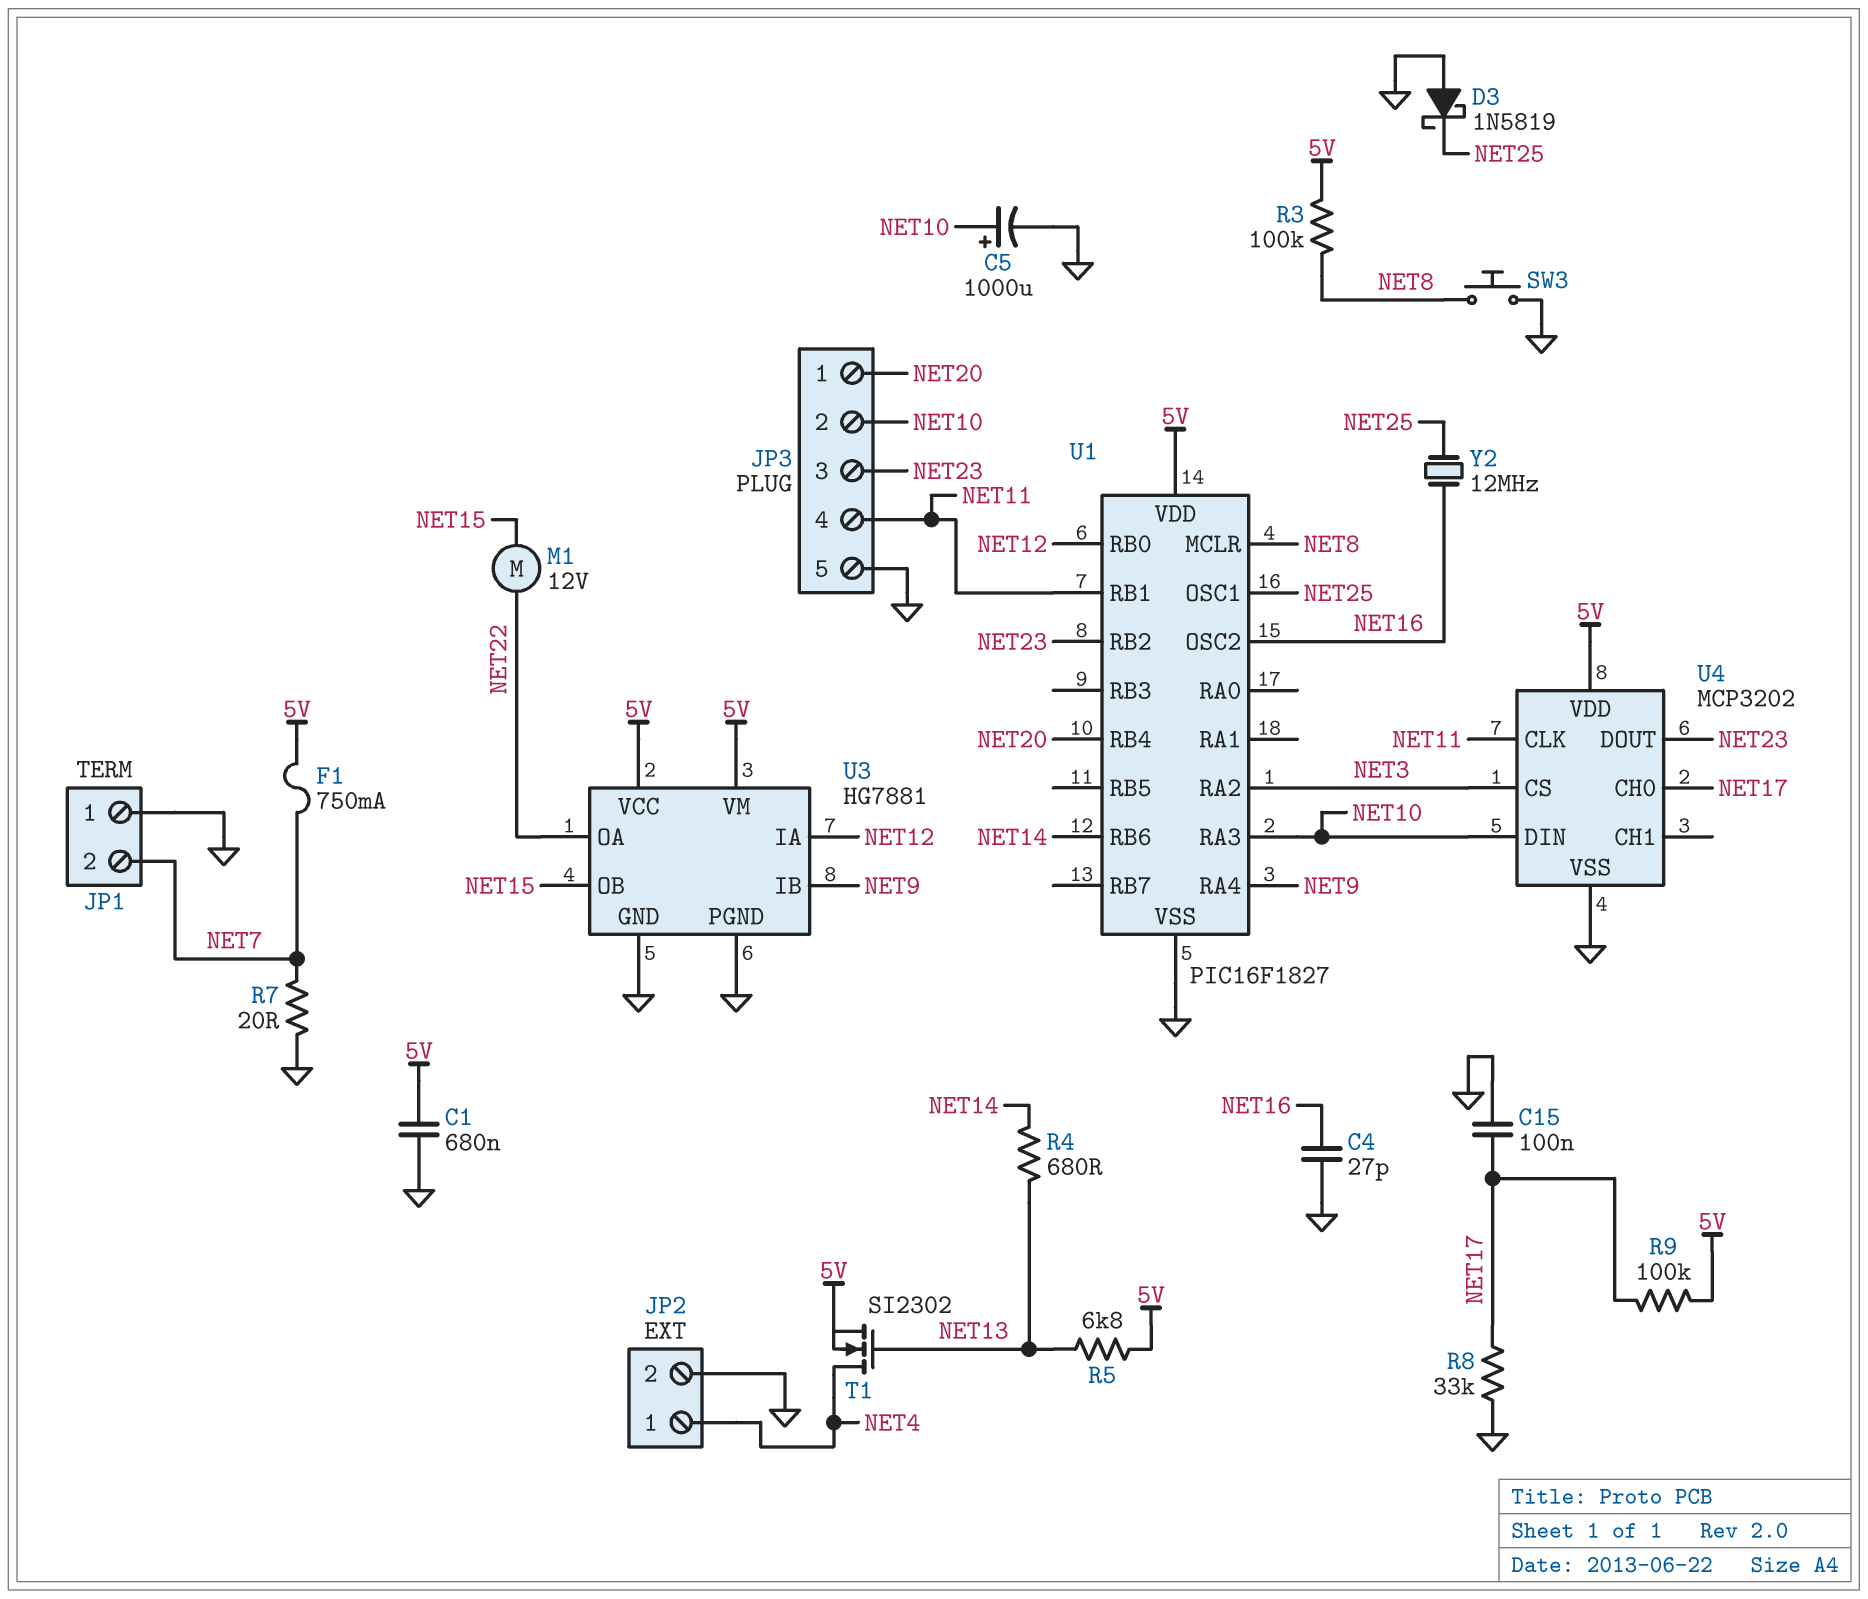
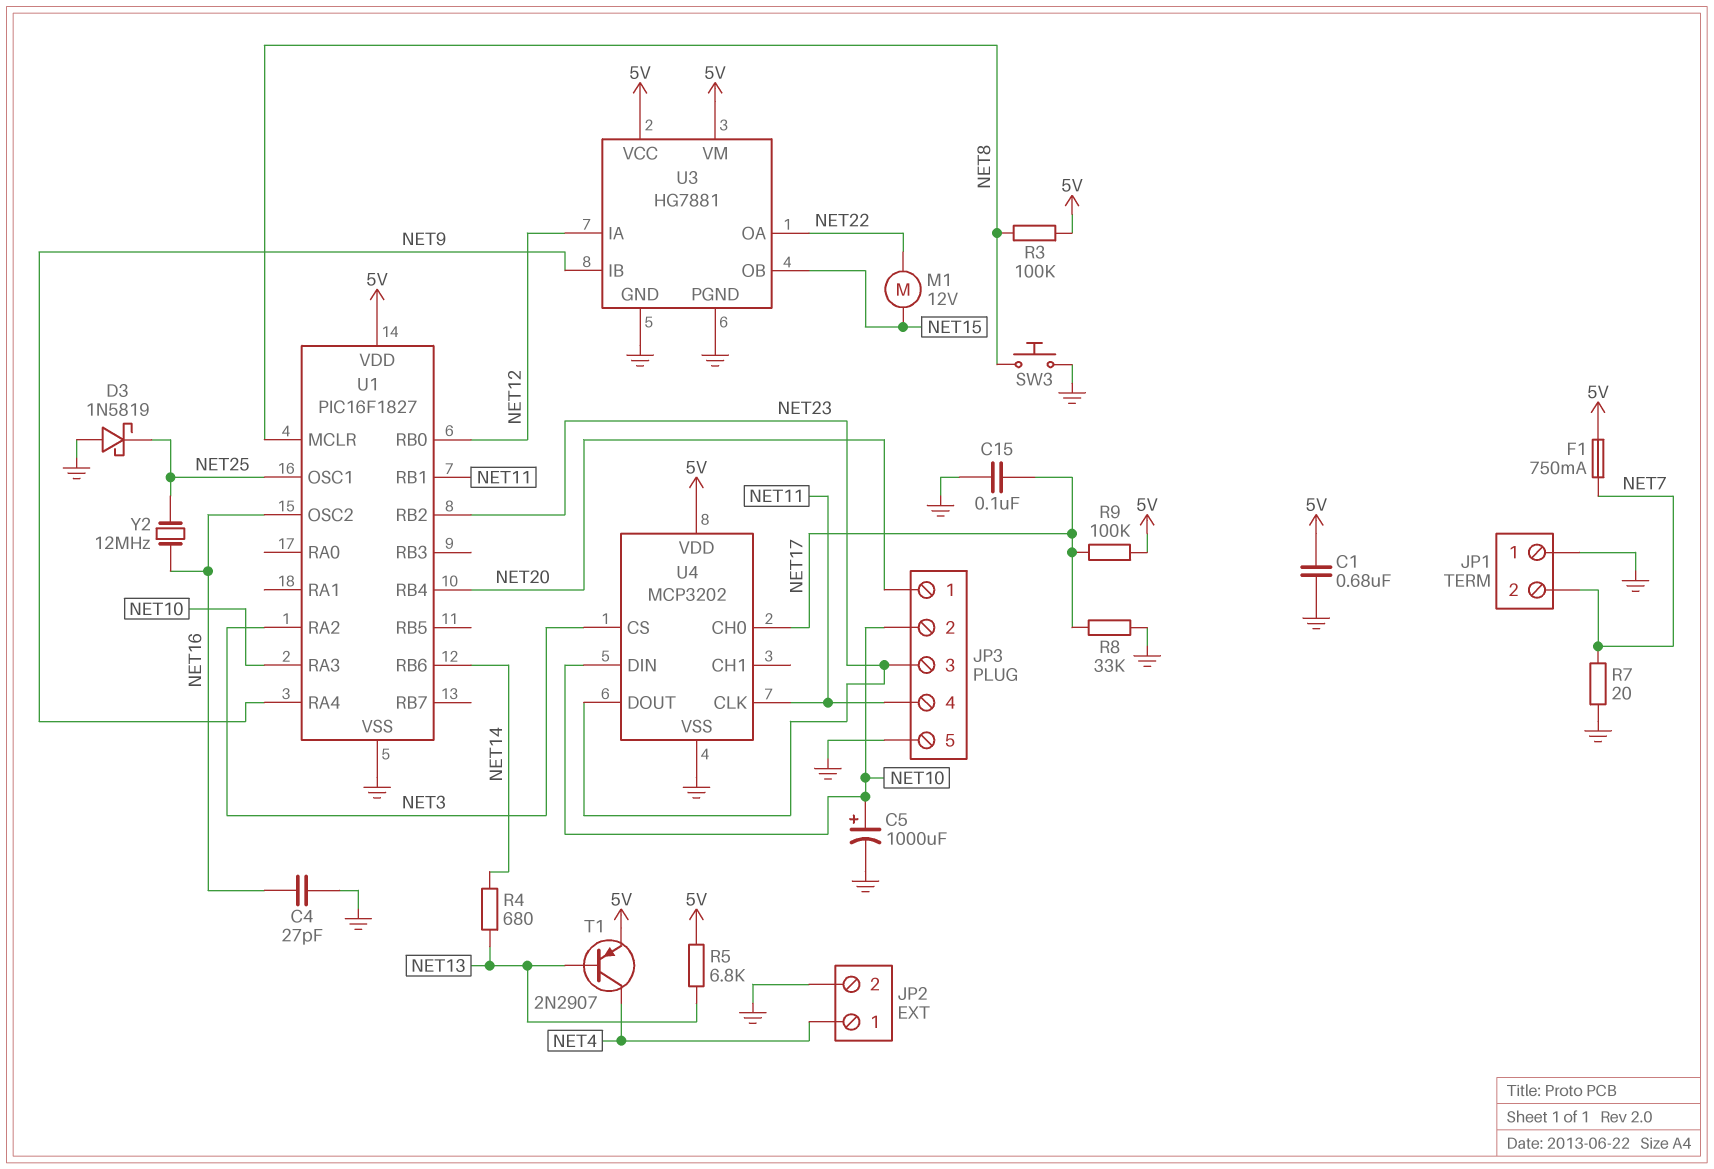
T1: NMOS SI2302 (G NET13, D NET4, S 5V) -> PNP 2N2907 (B NET13, C NET4, E 5V)

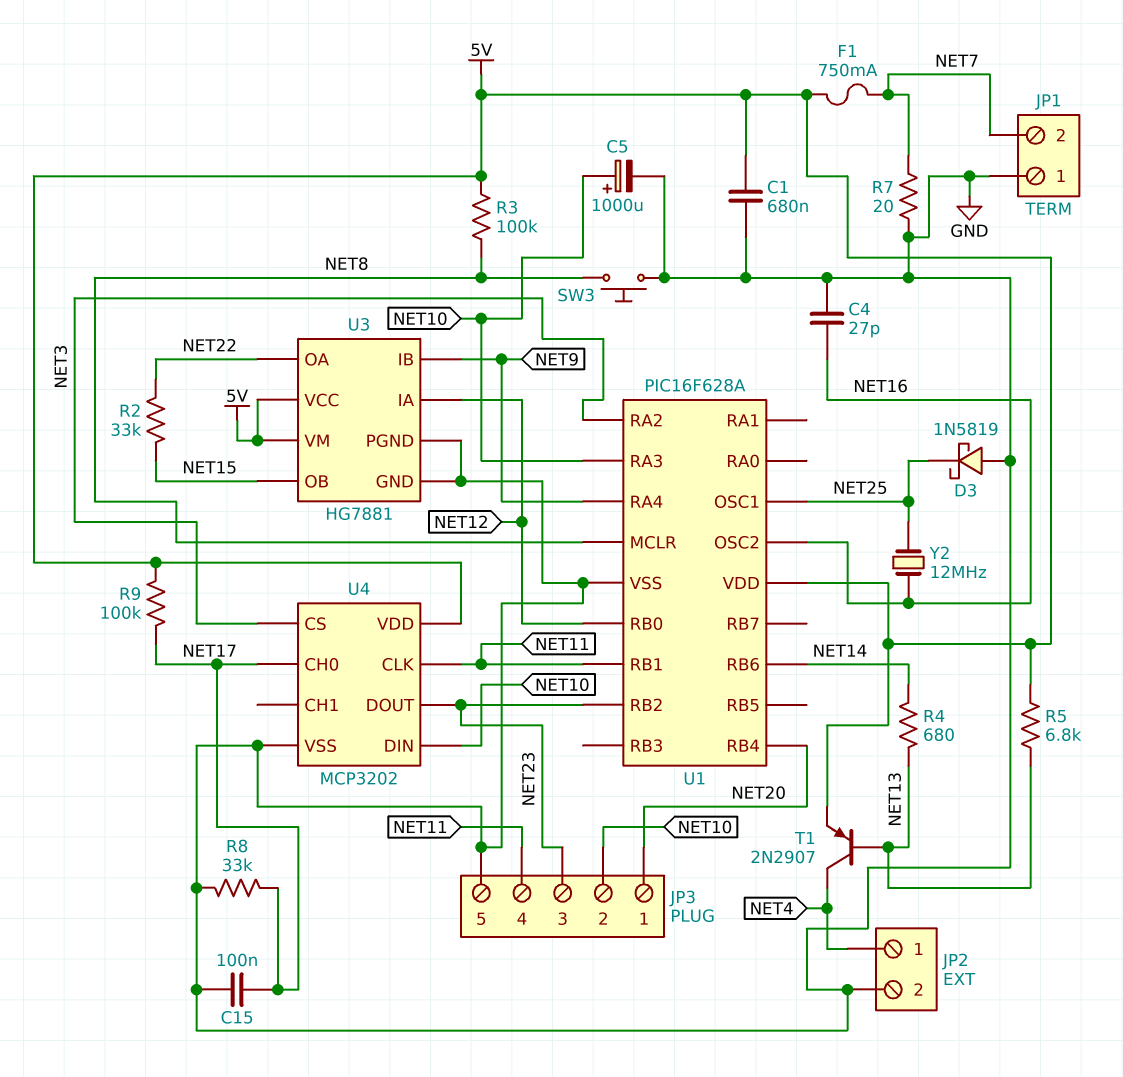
M1: motor 12V (NET15, NET22) -> none
R2: none -> 33k (NET15, NET22)
U1: PIC16F1827 -> PIC16F628A

